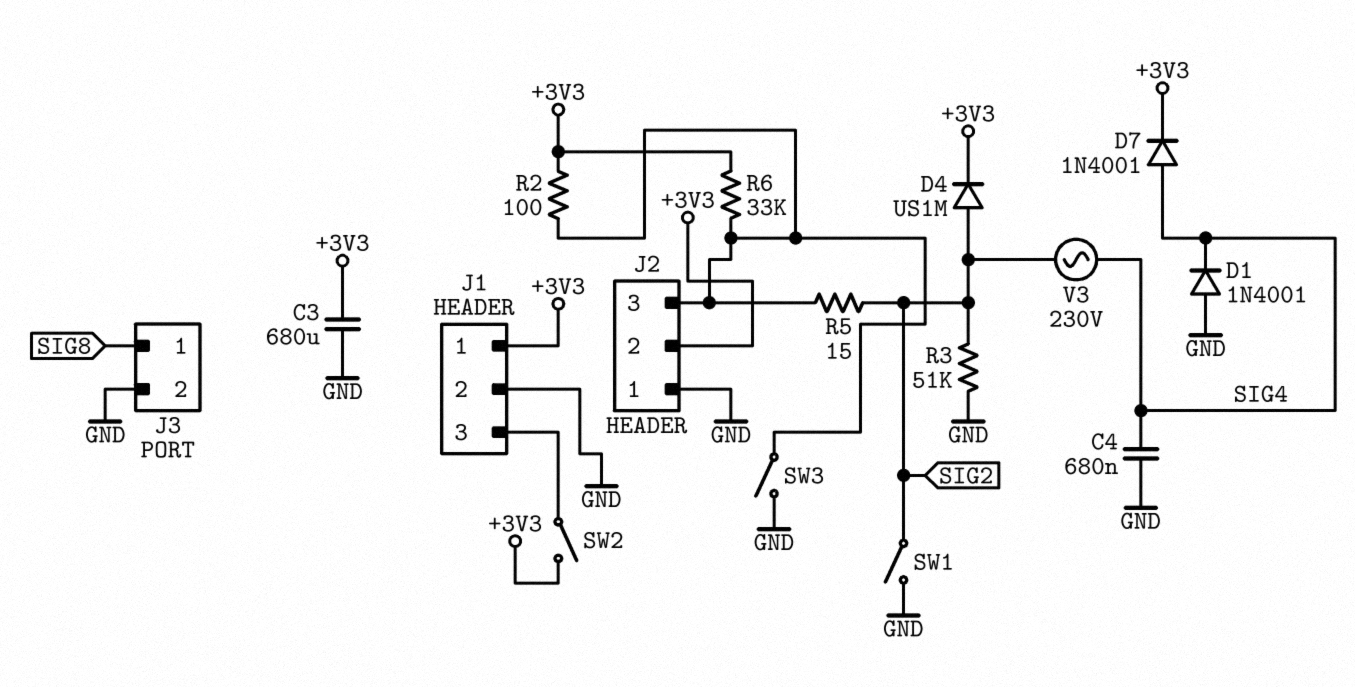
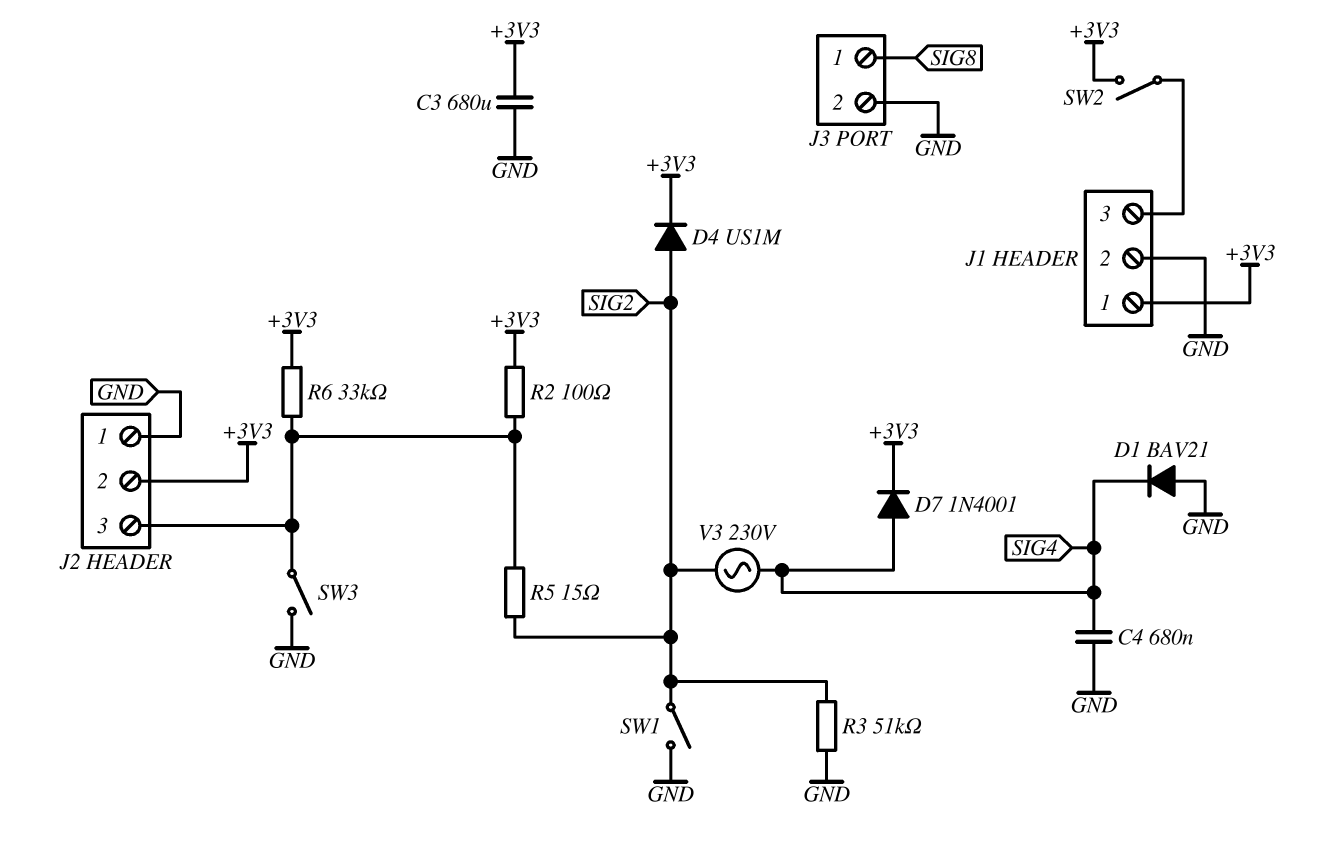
D1: diode 1N4001 (A GND, K SIG4) -> diode BAV21 (A GND, K SIG4)

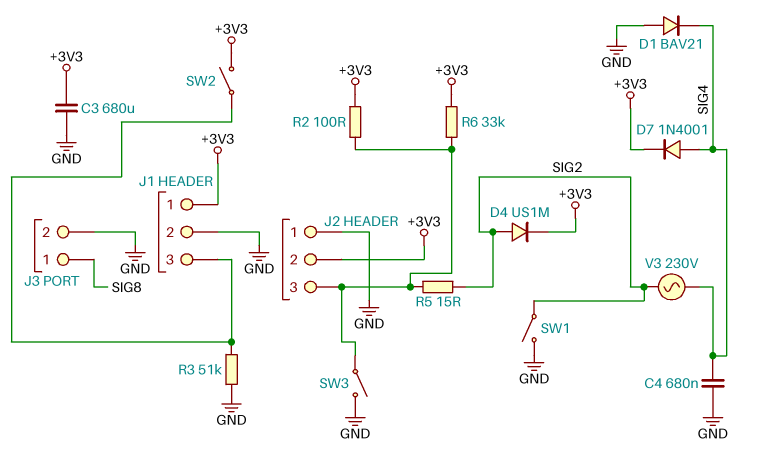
R3: 51k (GND, SIG2) -> 51k (GND, J1/3)

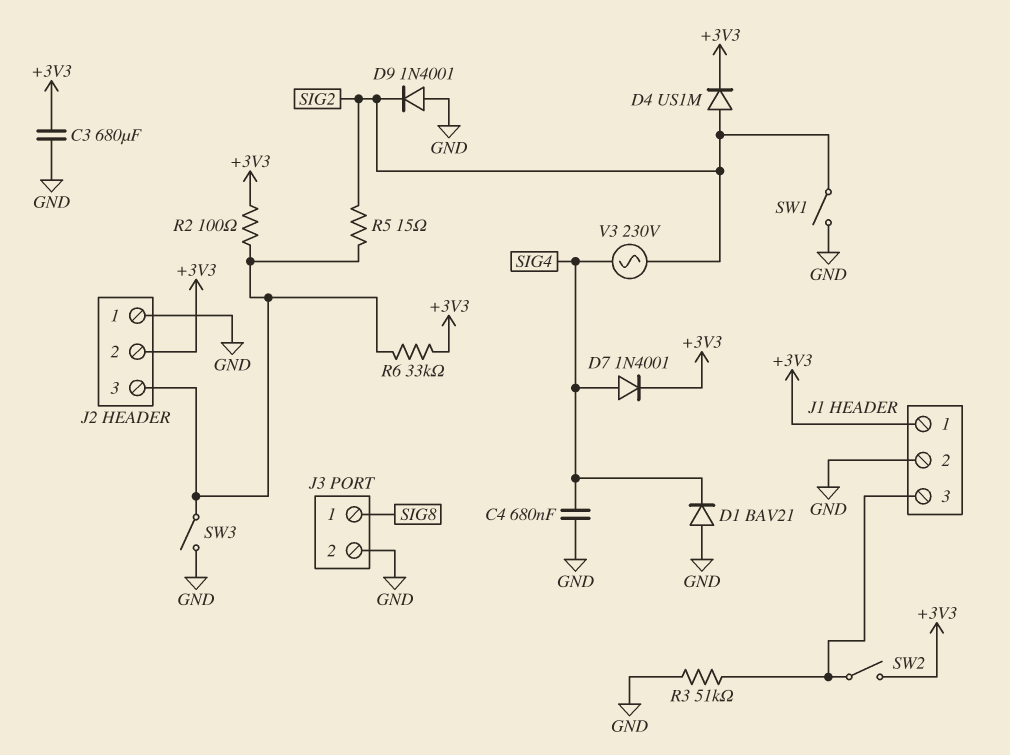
D9: none -> diode 1N4001 (A GND, K SIG2)

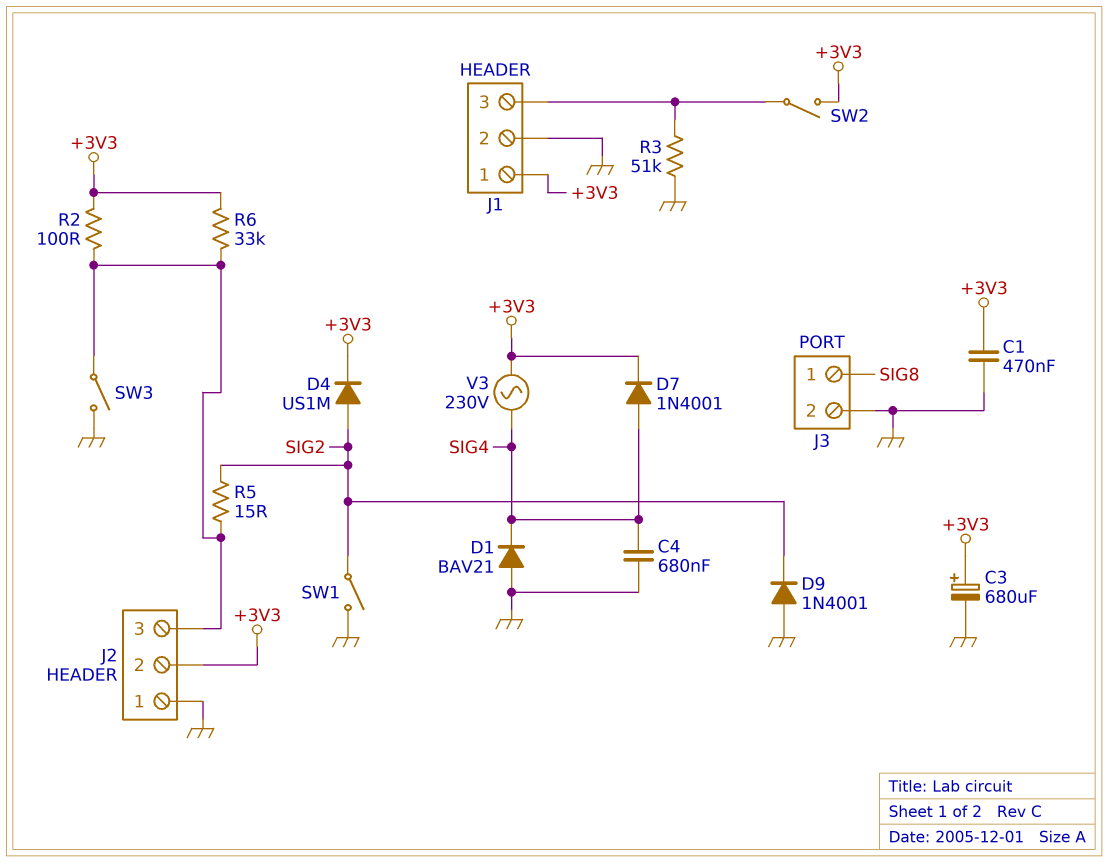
C1: none -> 470nF (+3V3, GND)
C3: 680uF (+3V3, GND) -> 680uF (plus +3V3, minus GND)
V3: AC 230V (SIG2, SIG4) -> AC 230V (+3V3, SIG4)

